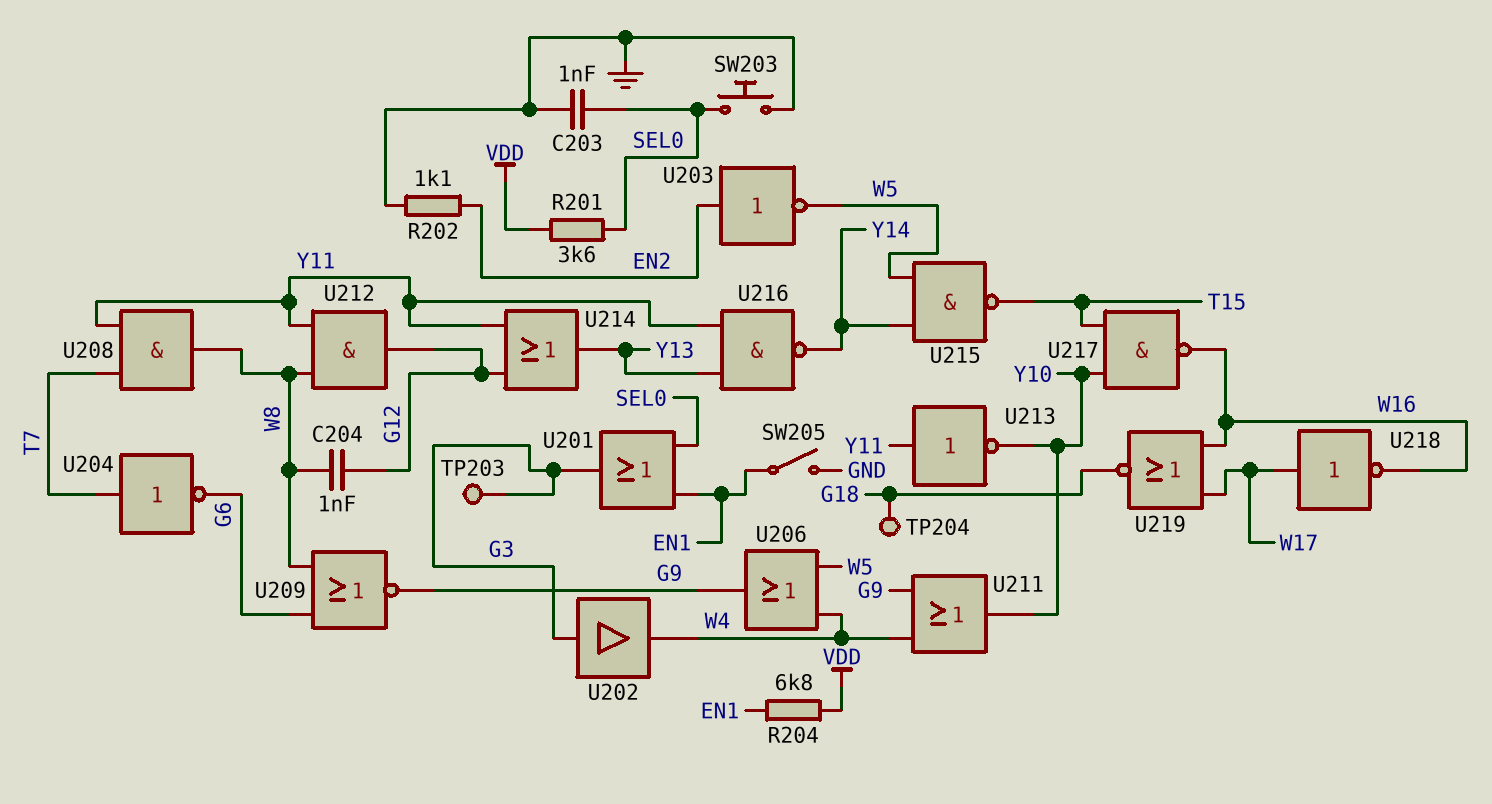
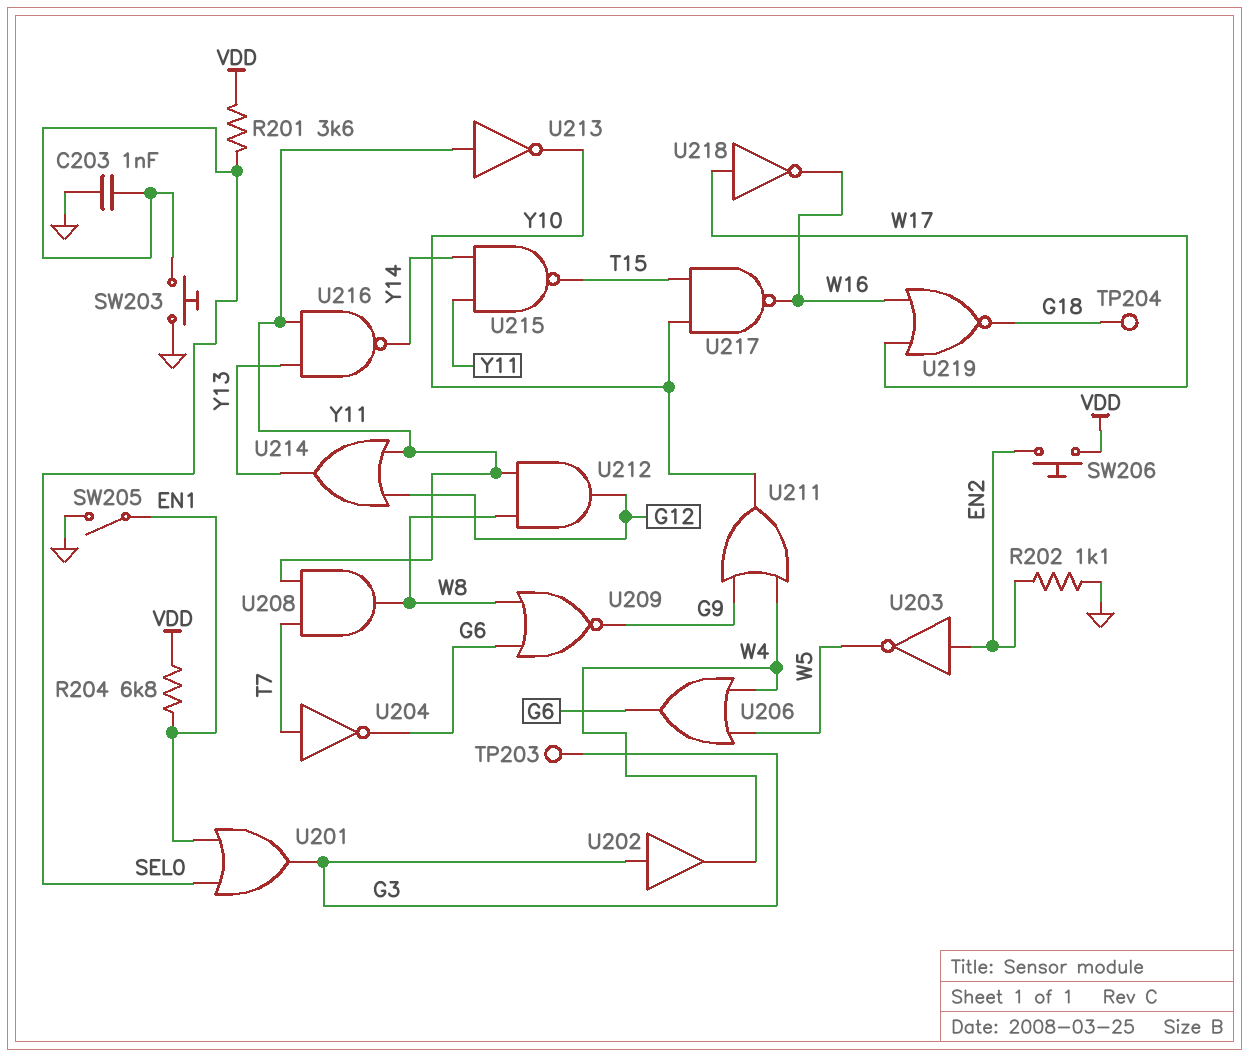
C204: 1nF (G12, W8) -> none
SW206: none -> button (EN2, VDD)
U206: OR (in W4, in W5, out G9) -> OR (in W4, in W5, out G6)
U215: NAND (in W5, in Y14, out T15) -> NAND (in Y11, in Y14, out T15)

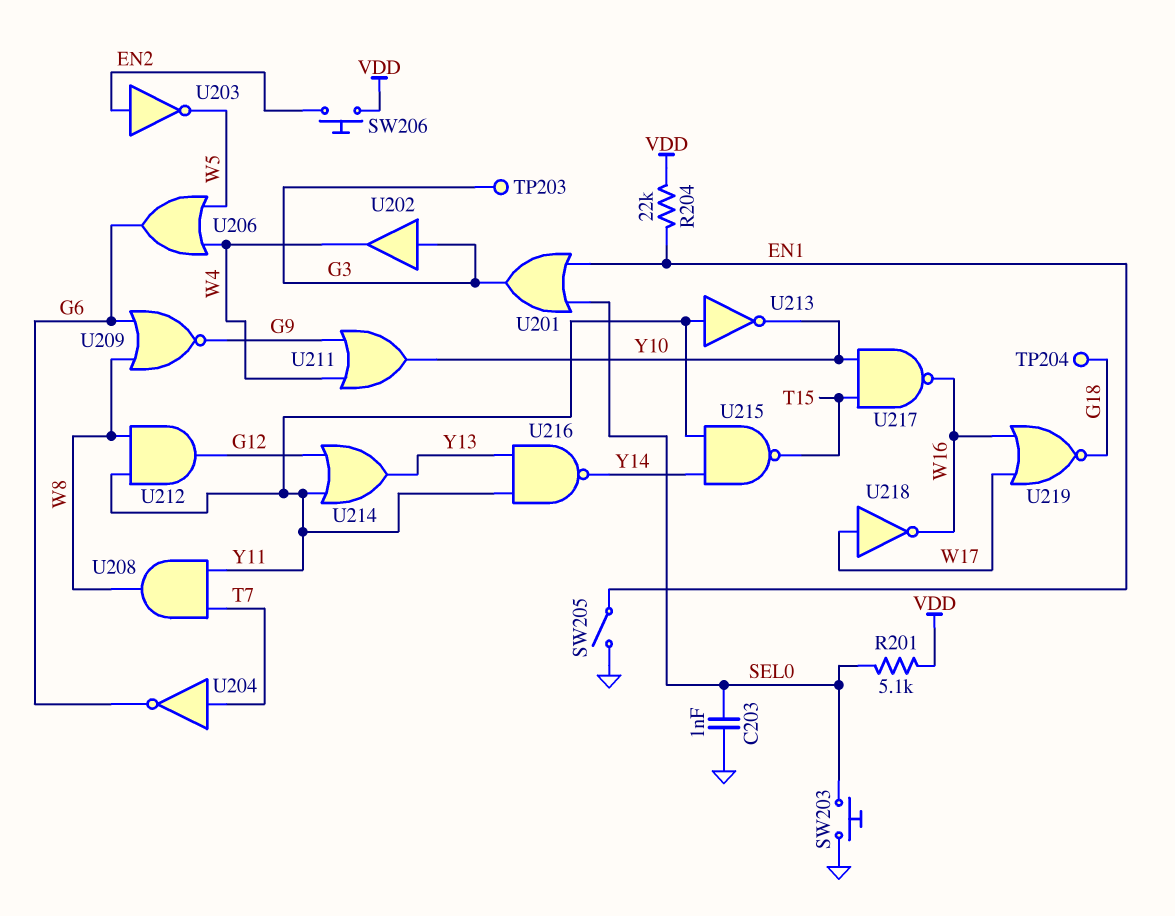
R201: 3.6k (SEL0, VDD) -> 5.1k (SEL0, VDD)
R202: 1.1k (EN2, GND) -> none
R204: 6.8k (EN1, VDD) -> 22k (EN1, VDD)

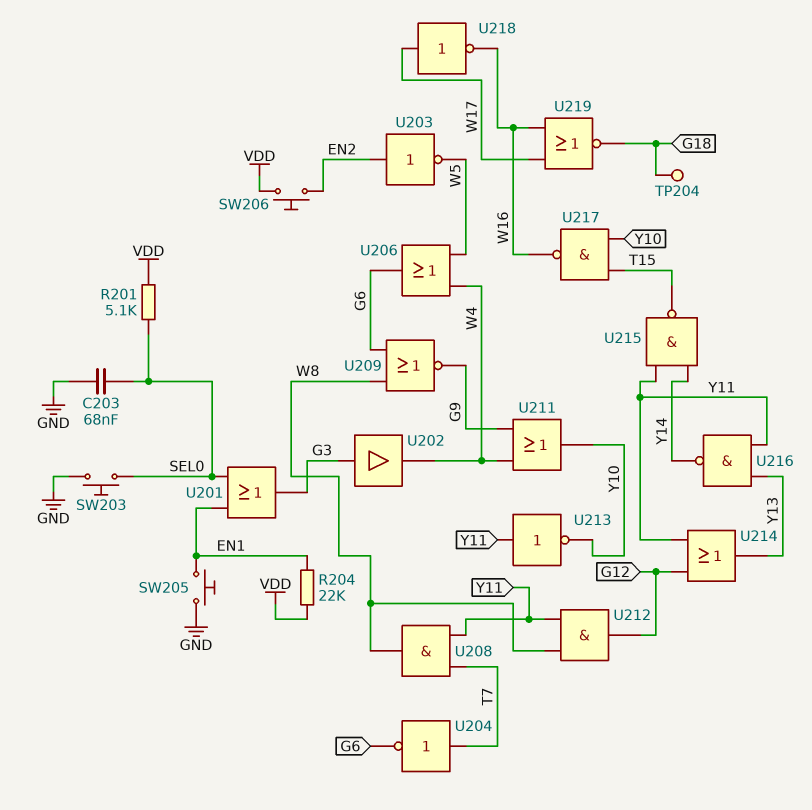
C203: 1nF (GND, SEL0) -> 68nF (GND, SEL0)
SW205: switch (EN1, GND) -> button (EN1, GND)
TP203: test point (G3) -> none

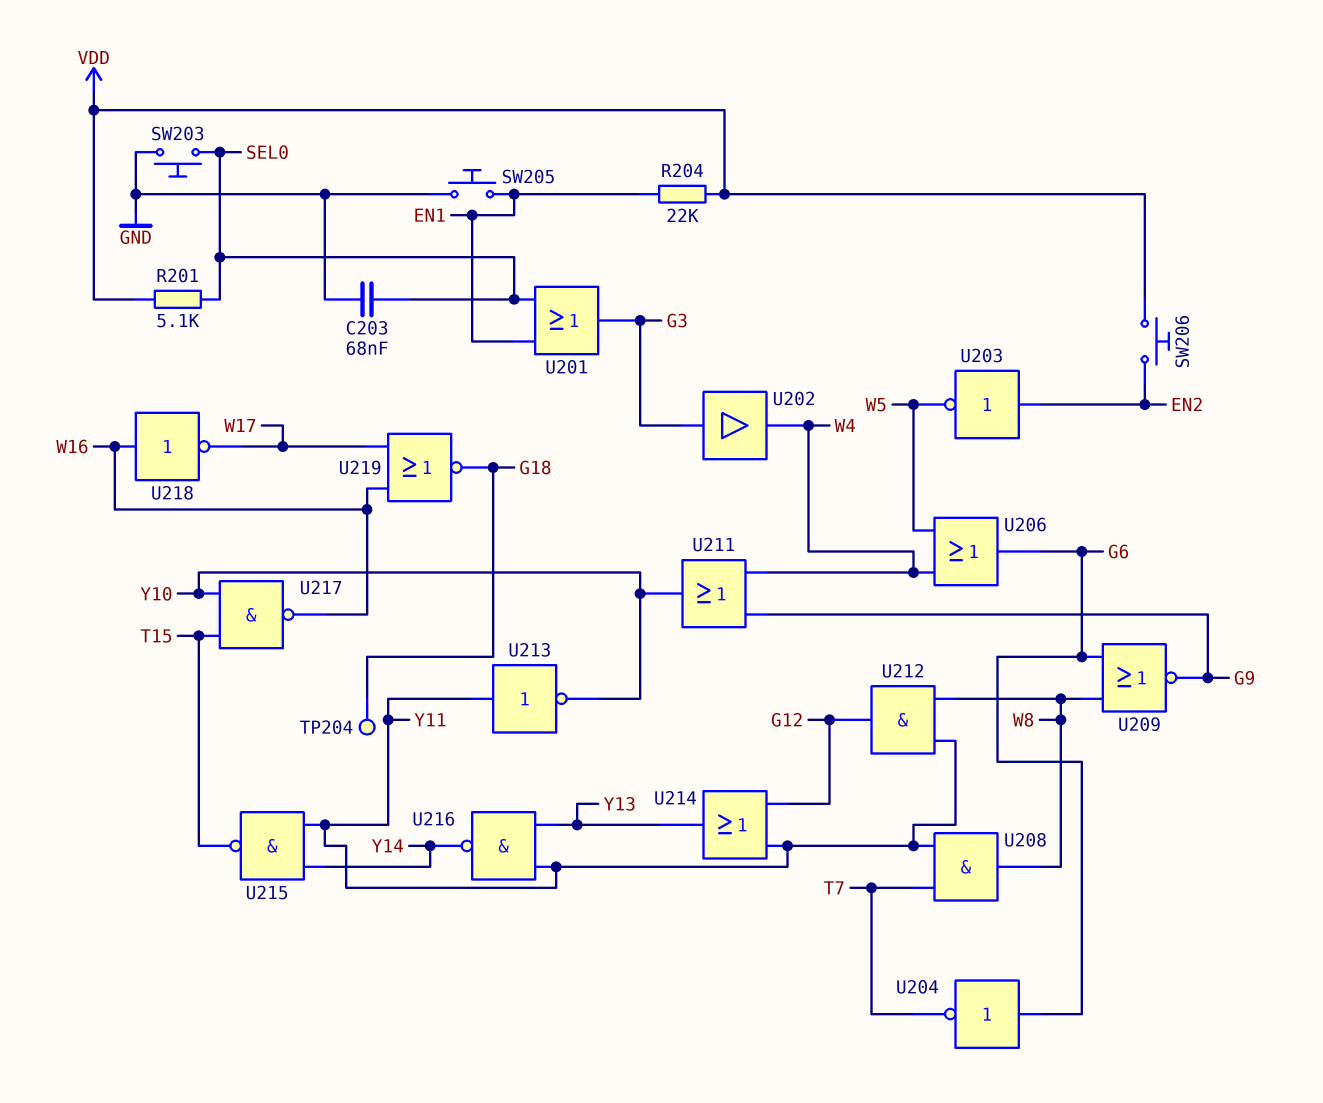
U204: NOT (in T7, out G6) -> NOT (in G6, out T7)
U218: NOT (in W17, out W16) -> NOT (in W16, out W17)

